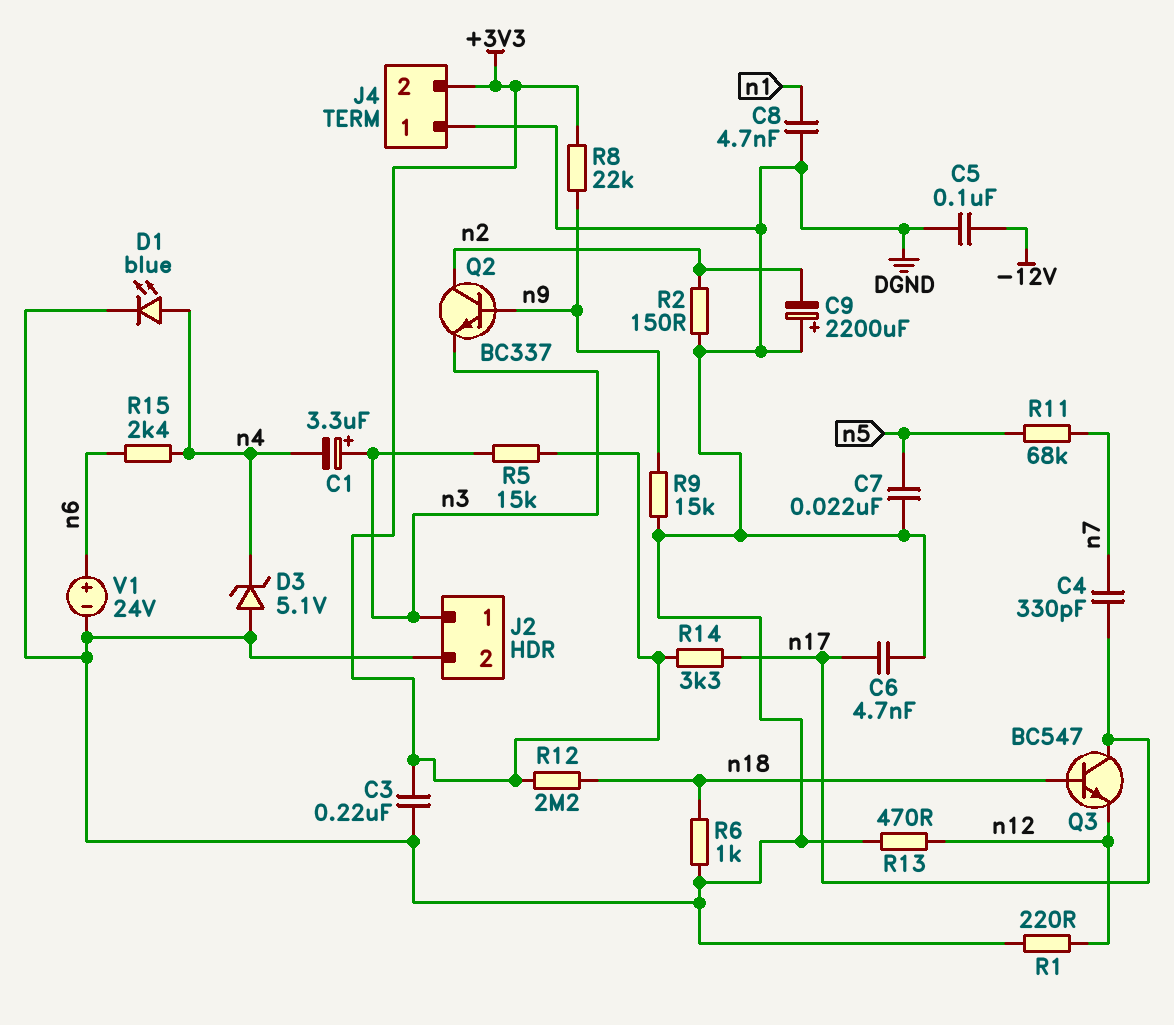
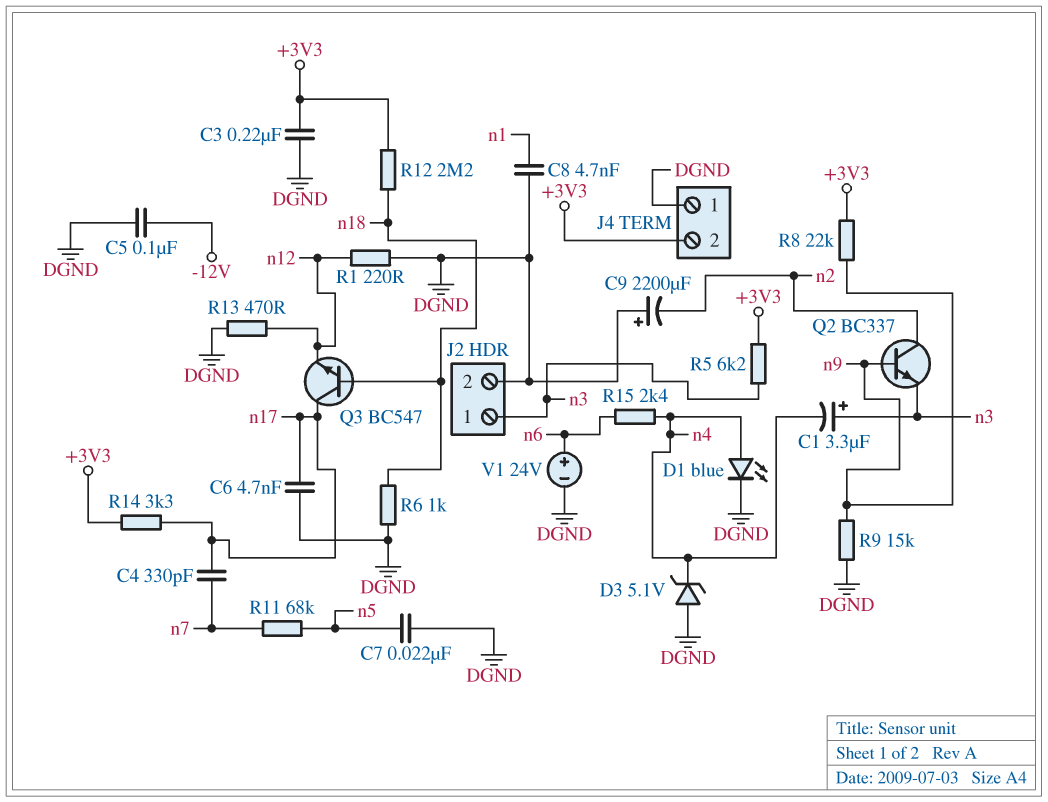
R2: 150 (DGND, n2) -> none
R5: 15k (+3V3, n3) -> 6.2k (+3V3, n3)

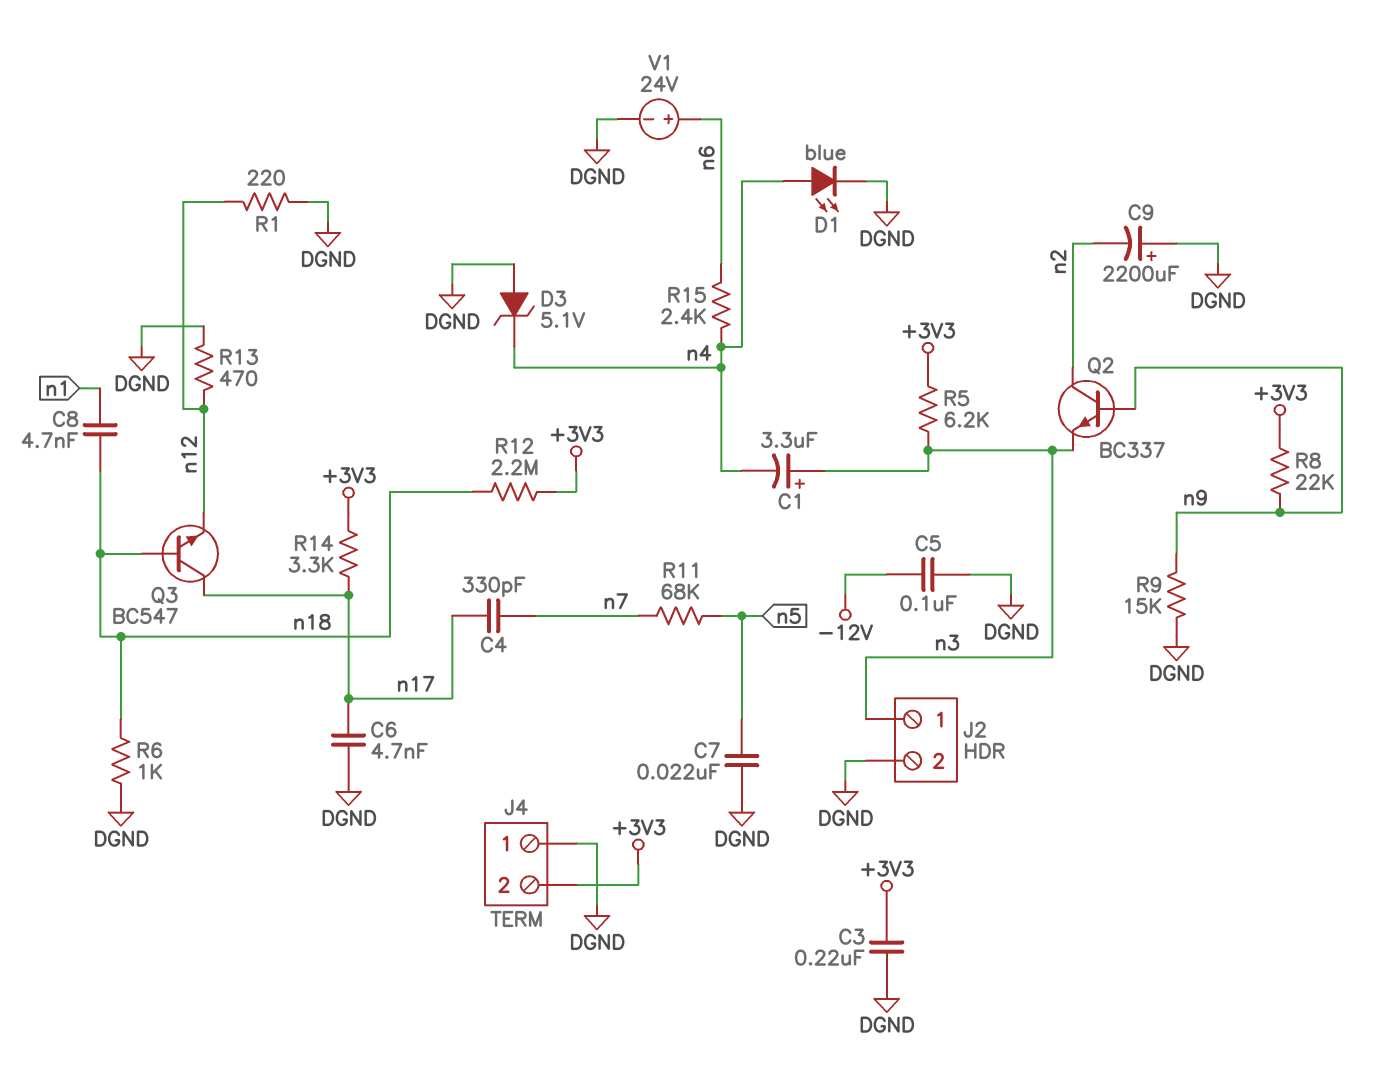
C8: 4.7nF (DGND, n1) -> 4.7nF (n1, n18)

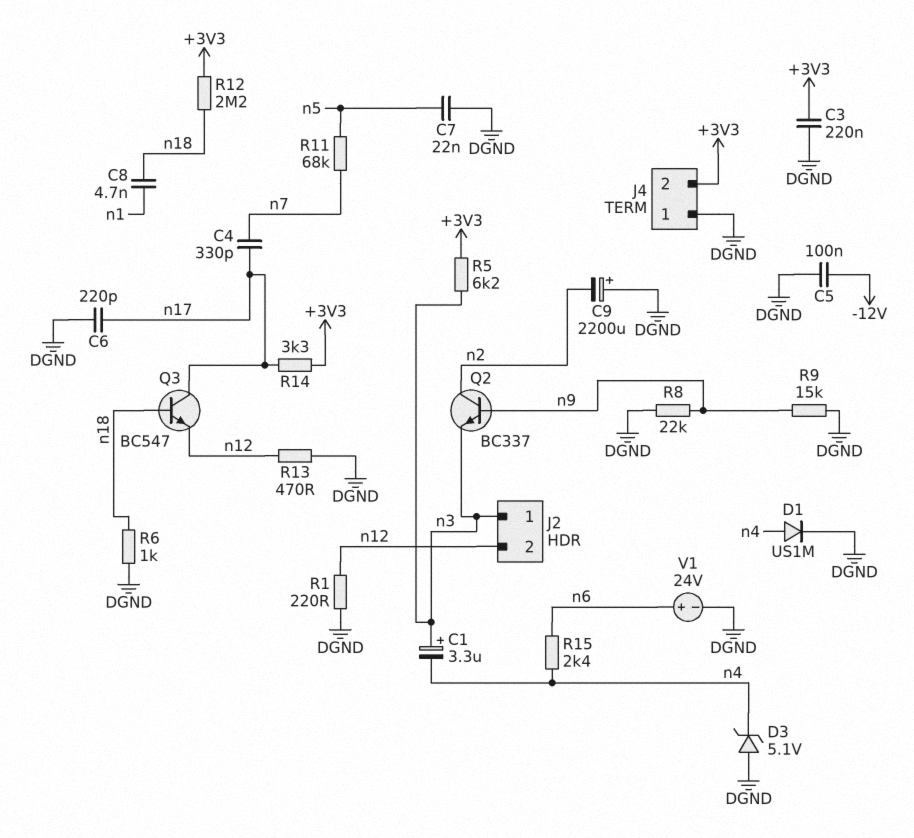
C6: 4.7nF (DGND, n17) -> 220pF (DGND, n17)
D1: LED blue (A n4, K DGND) -> diode US1M (A n4, K DGND)
J2 pin 2: DGND -> n12
R8: 22k (+3V3, n9) -> 22k (DGND, n9)

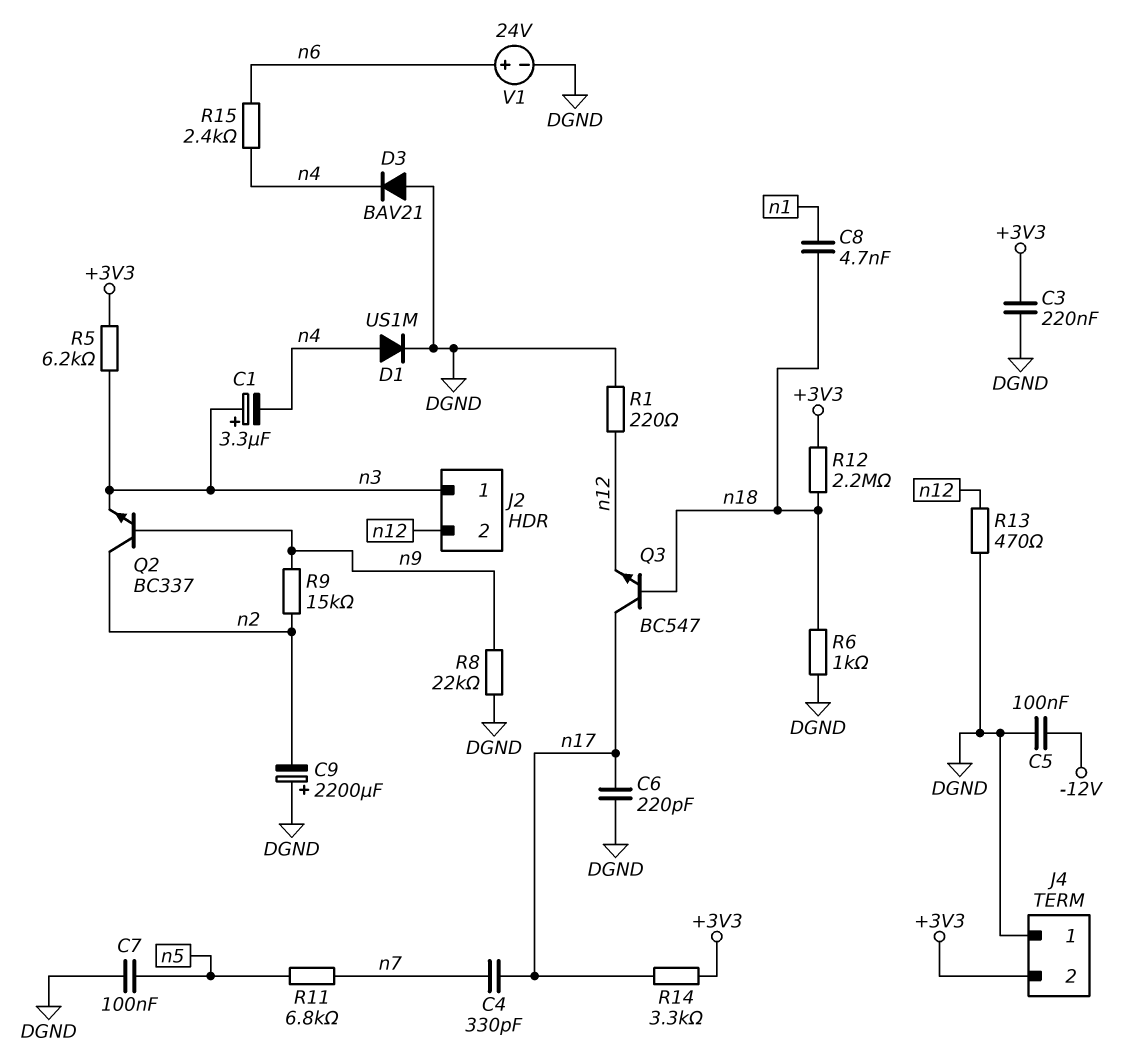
C7: 22nF (DGND, n5) -> 100nF (DGND, n5)
D3: zener 5.1V (A DGND, K n4) -> diode BAV21 (A DGND, K n4)
R9: 15k (DGND, n9) -> 15k (n2, n9)
R11: 68k (n5, n7) -> 6.8k (n5, n7)

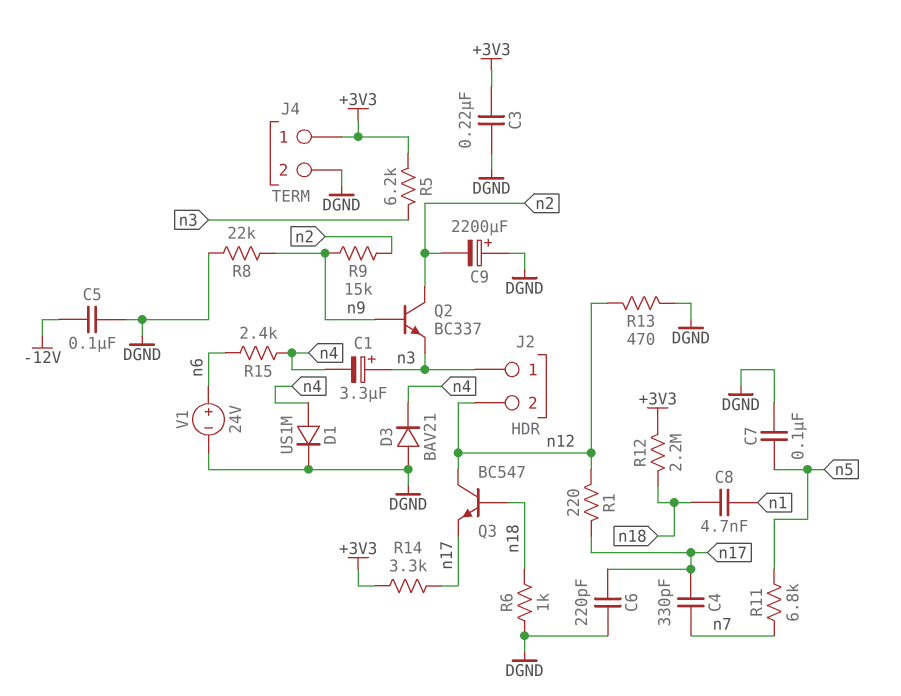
J4 pin 1: DGND -> +3V3
J4 pin 2: +3V3 -> DGND
Q3: NPN BC547 (B n18, C n17, E n12) -> NPN BC547 (B n18, C n12, E n17)
R1: 220 (DGND, n12) -> 220 (n12, n17)

